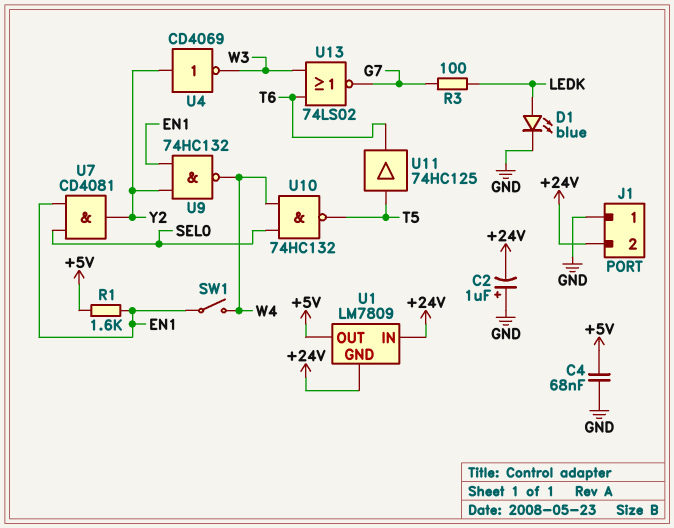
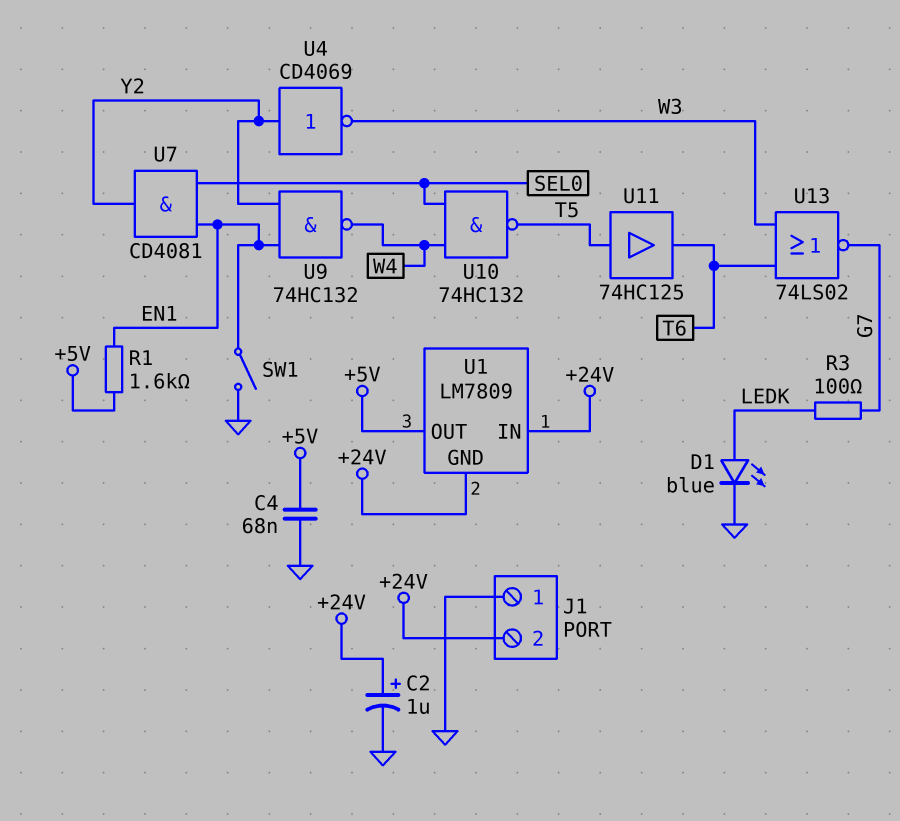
C2: 1uF (plus GND, minus +24V) -> 1uF (plus +24V, minus GND)
SW1: switch (EN1, W4) -> switch (EN1, GND)

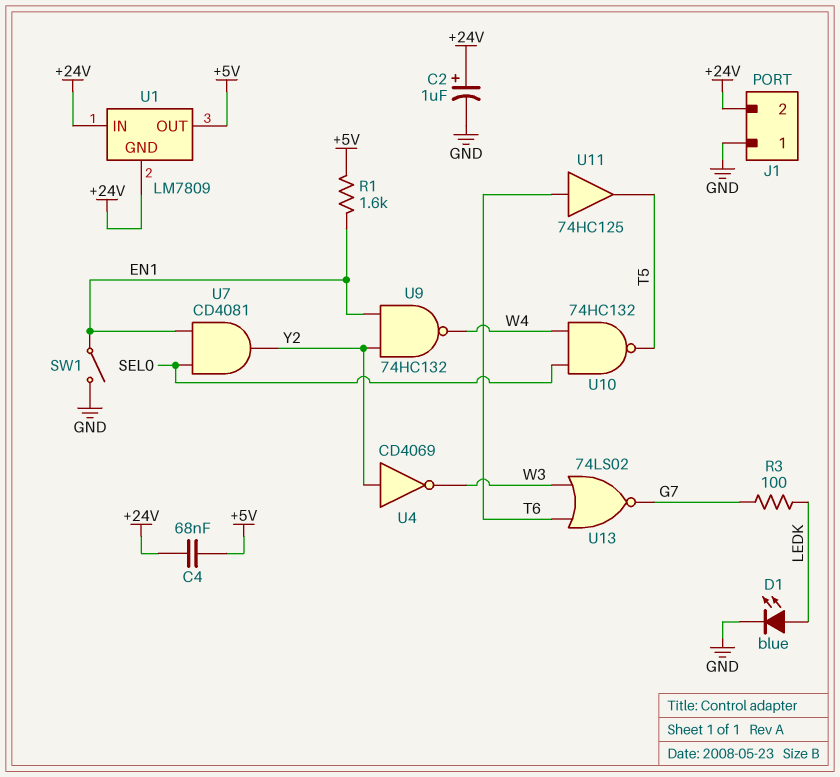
C4: 68nF (+5V, GND) -> 68nF (+5V, +24V)
U11: buffer 74HC125 (in T5, out T6) -> buffer 74HC125 (in T6, out T5)

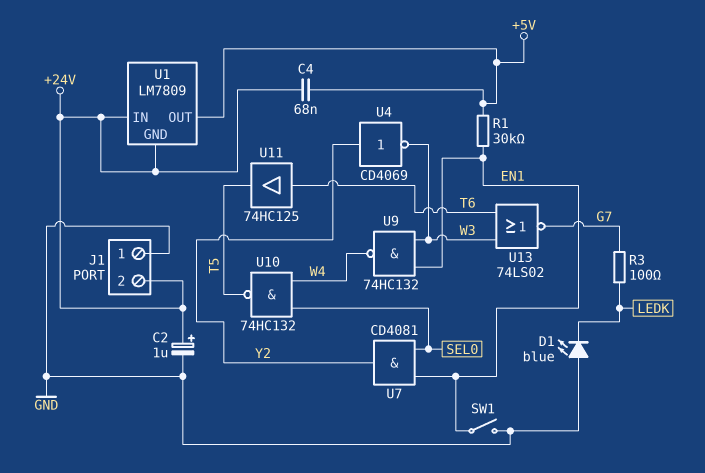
D1: LED blue (A LEDK, K GND) -> LED blue (A GND, K LEDK)
R1: 1.6k (+5V, EN1) -> 30k (+5V, EN1)
U9: NAND 74HC132 (in EN1, in Y2, out W4) -> NAND 74HC132 (in EN1, in W3, out W4)

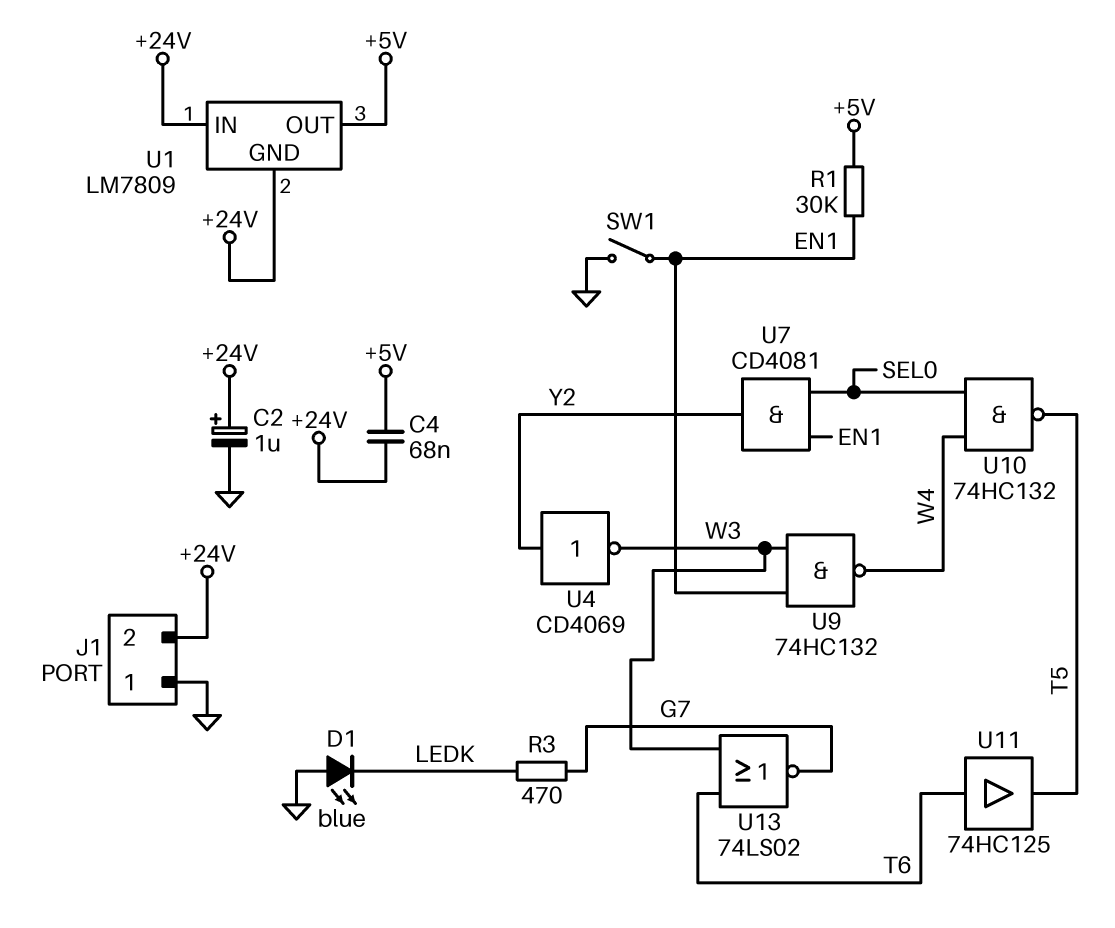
R3: 100 (G7, LEDK) -> 470 (G7, LEDK)

